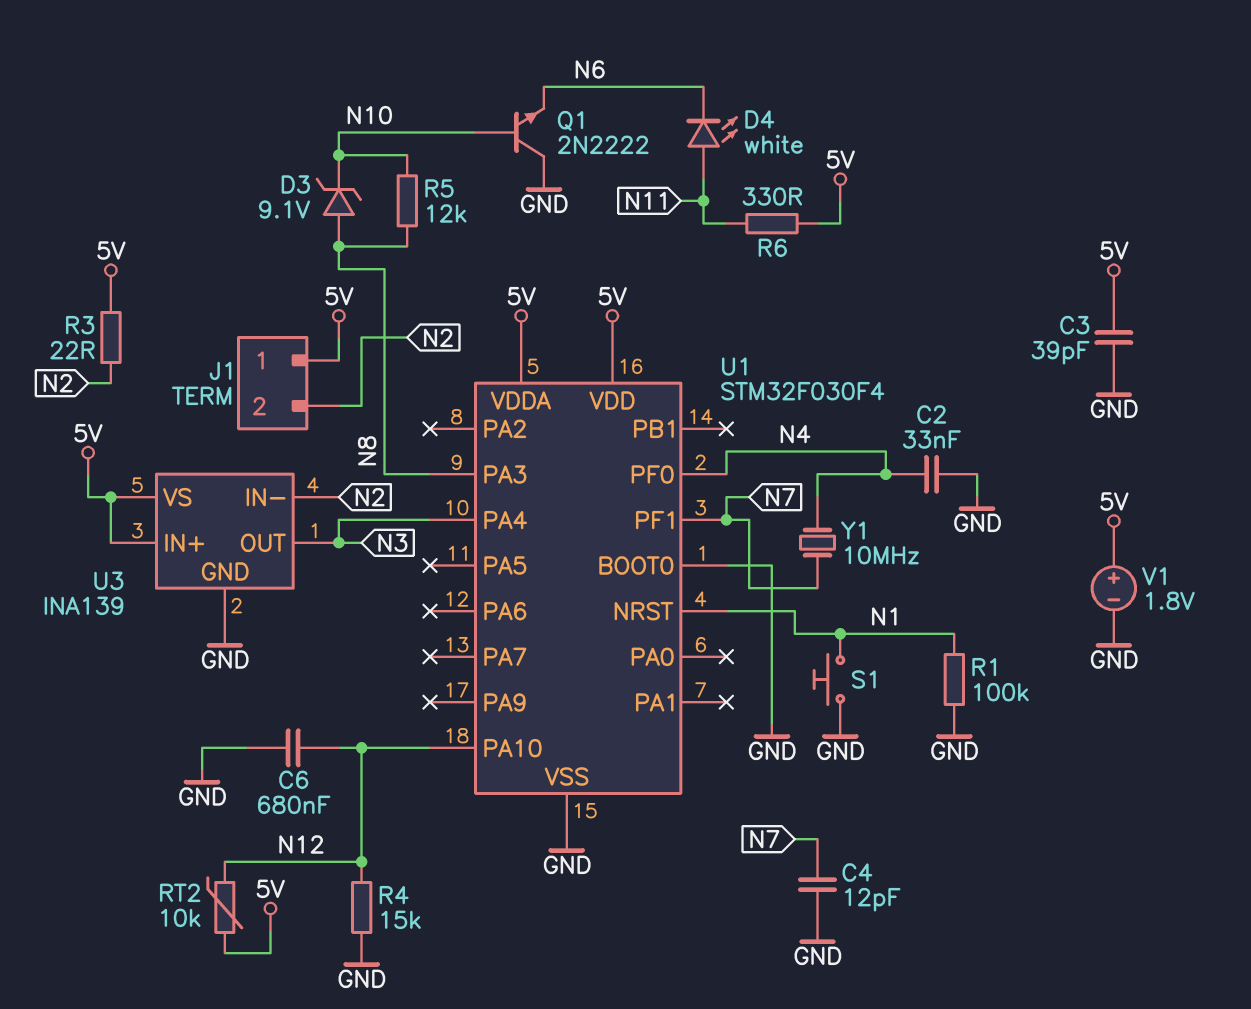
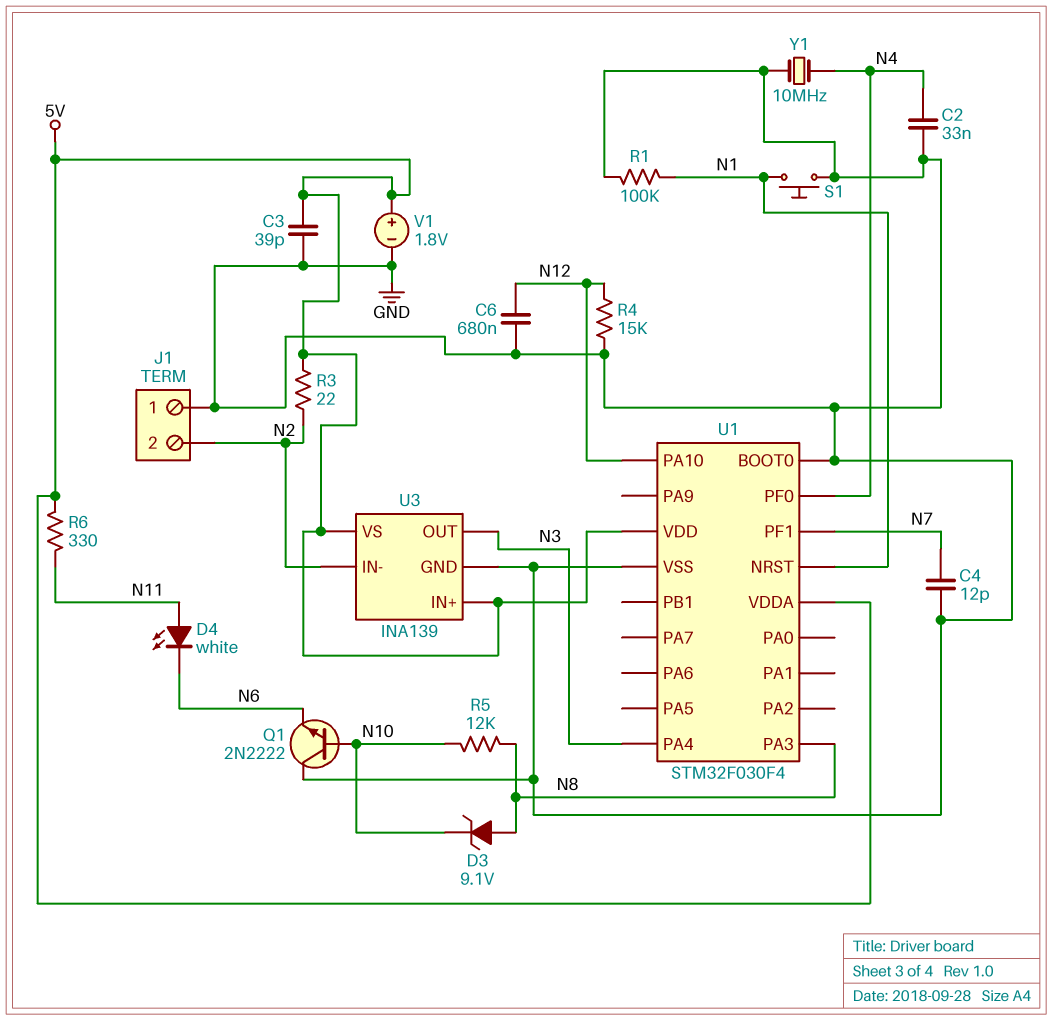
J1 pin 1: 5V -> GND
RT2: 10k (5V, N12) -> none
Y1: 10MHz (N4, N7) -> 10MHz (GND, N4)

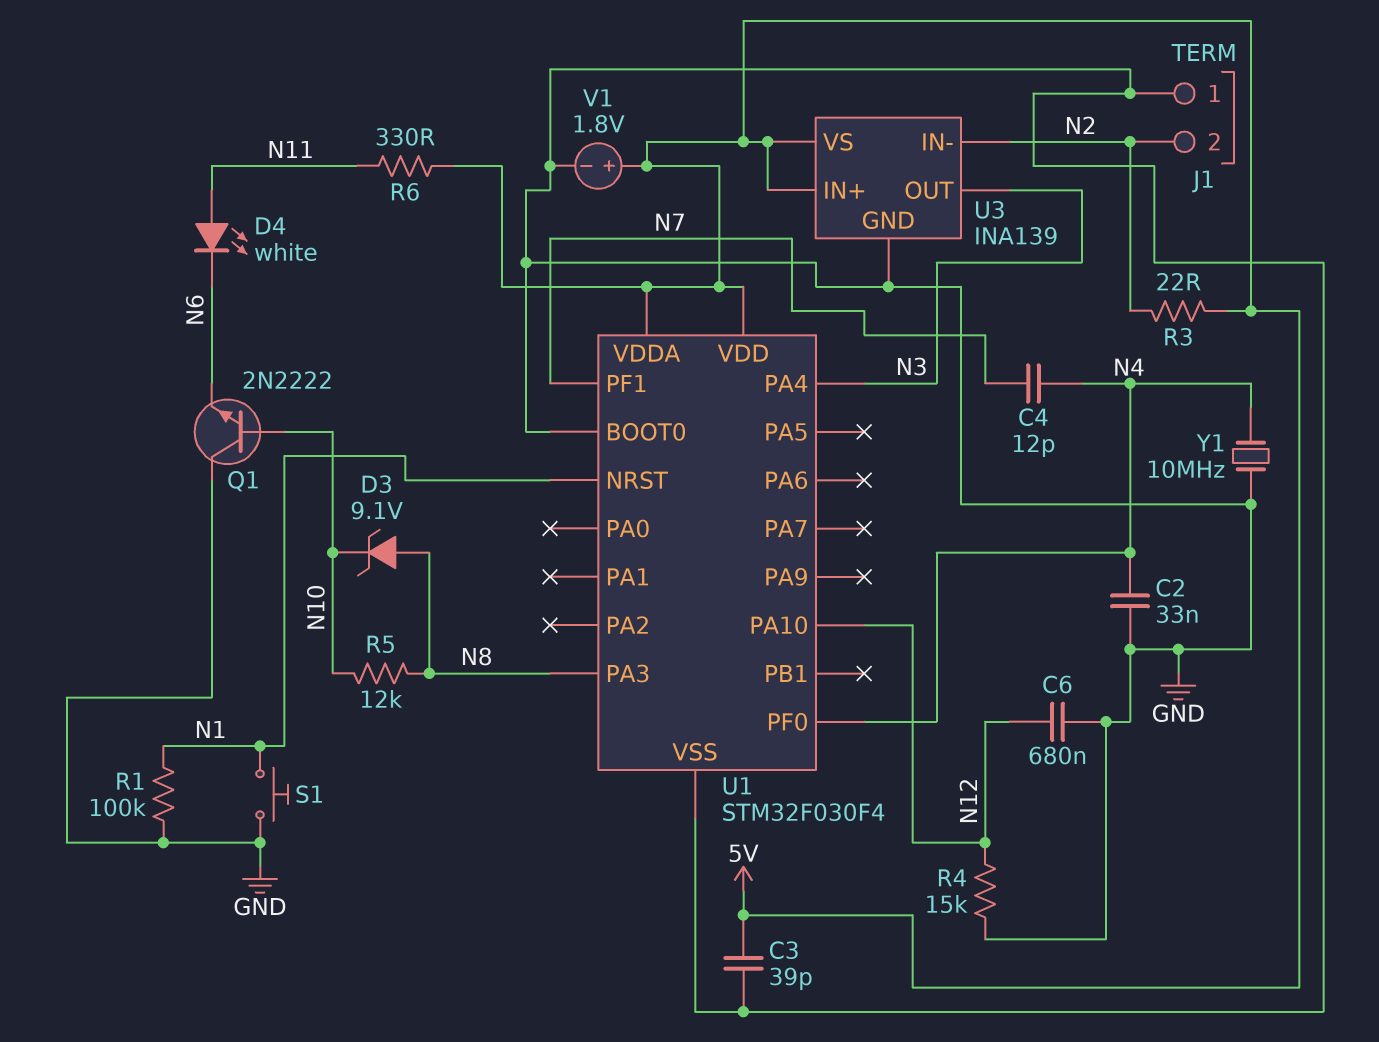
C4: 12pF (GND, N7) -> 12pF (N4, N7)

